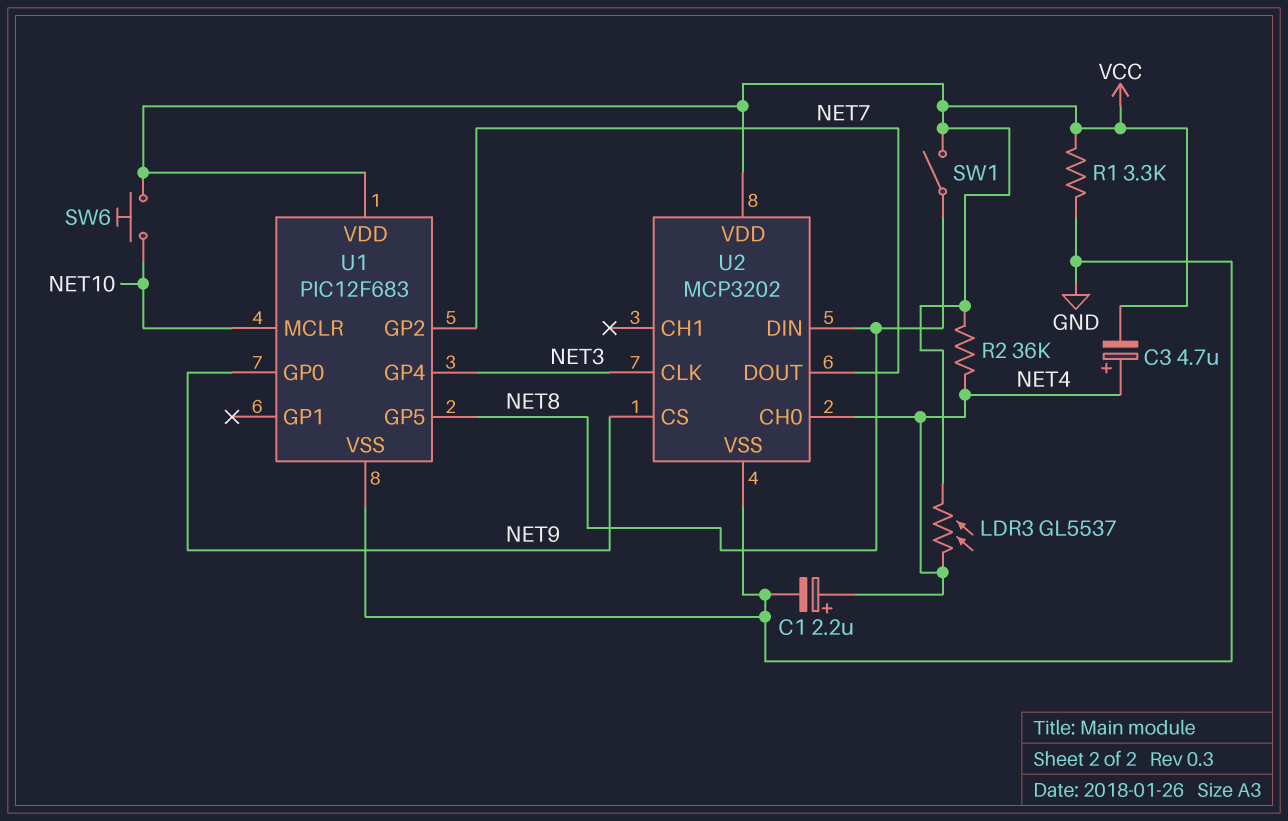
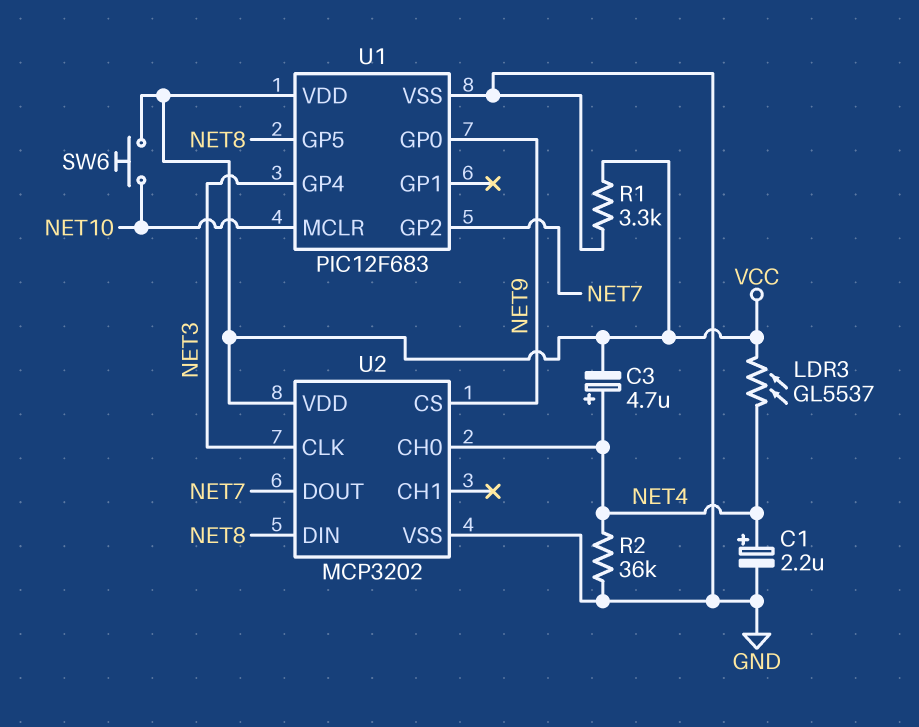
R2: 36k (NET4, VCC) -> 36k (GND, NET4)
SW1: switch (NET8, VCC) -> none

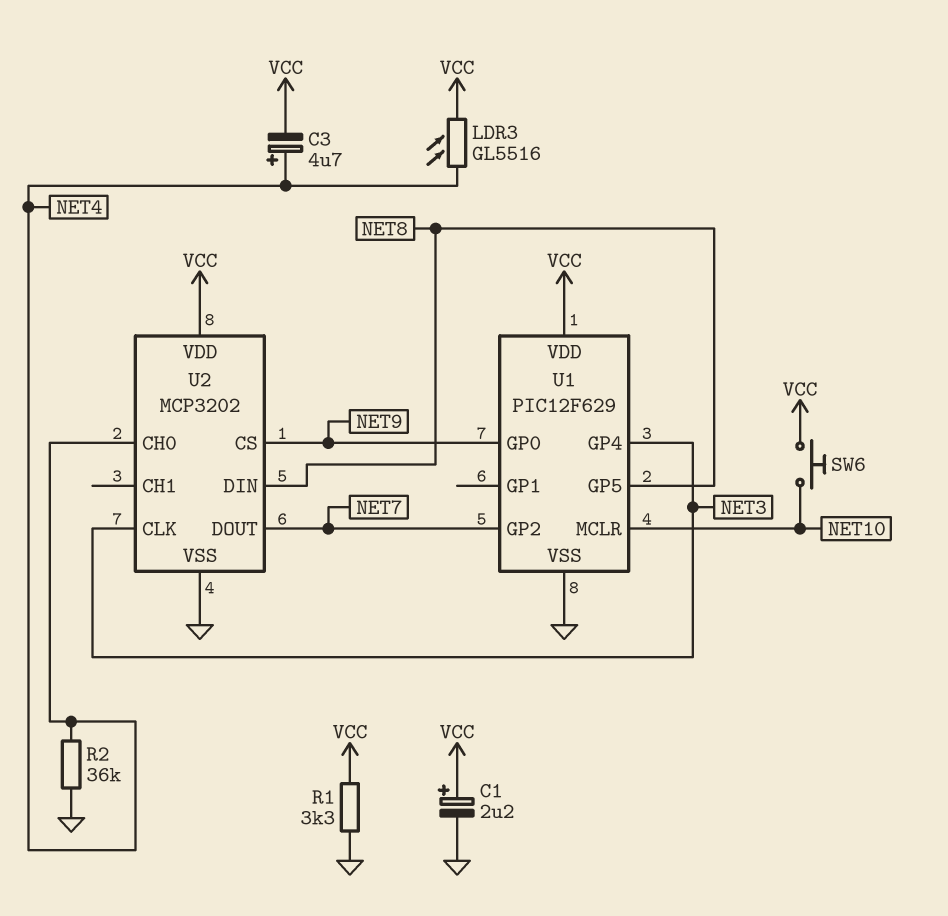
C1: 2.2uF (plus NET4, minus GND) -> 2.2uF (plus VCC, minus GND)
LDR3: GL5537 (NET4, VCC) -> GL5516 (NET4, VCC)
U1: PIC12F683 -> PIC12F629

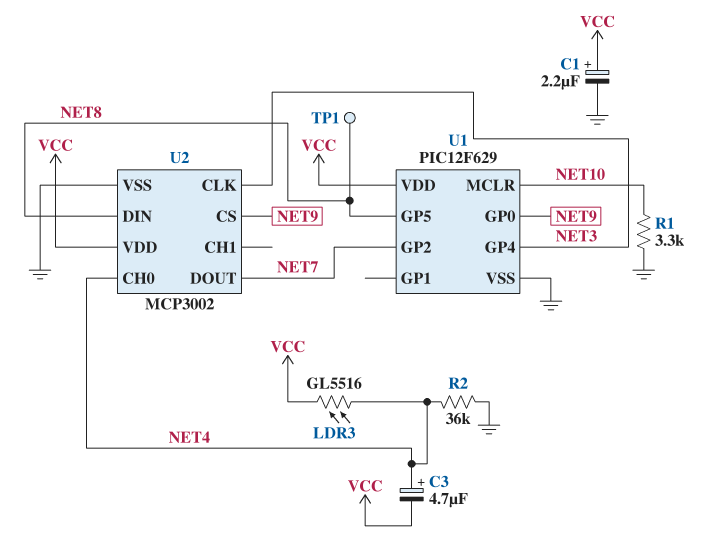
R1: 3.3k (GND, VCC) -> 3.3k (GND, NET10)
SW6: button (NET10, VCC) -> none
TP1: none -> test point (NET8)
U2: MCP3202 -> MCP3002

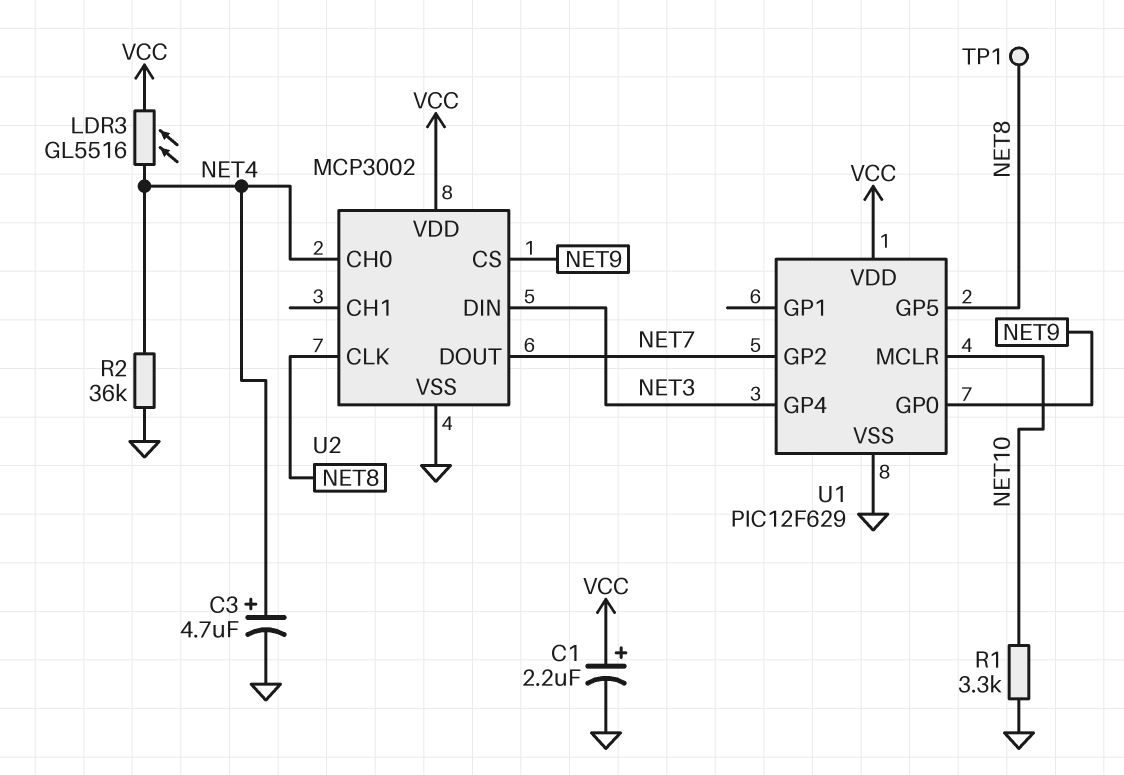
C3: 4.7uF (plus NET4, minus VCC) -> 4.7uF (plus NET4, minus GND)
U2 pin CLK: NET3 -> NET8
U2 pin DIN: NET8 -> NET3

